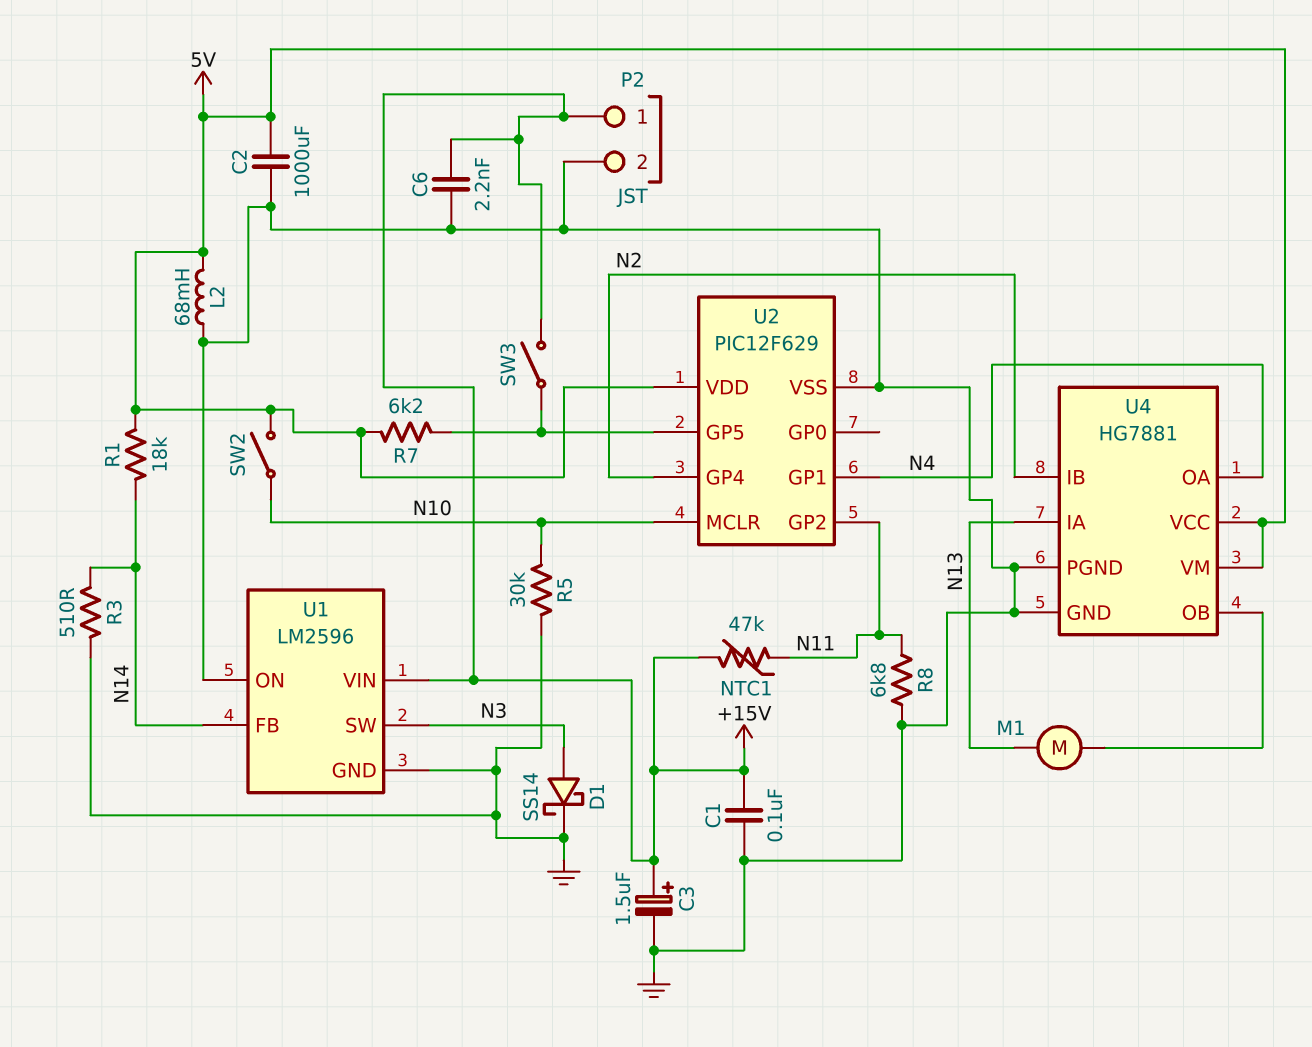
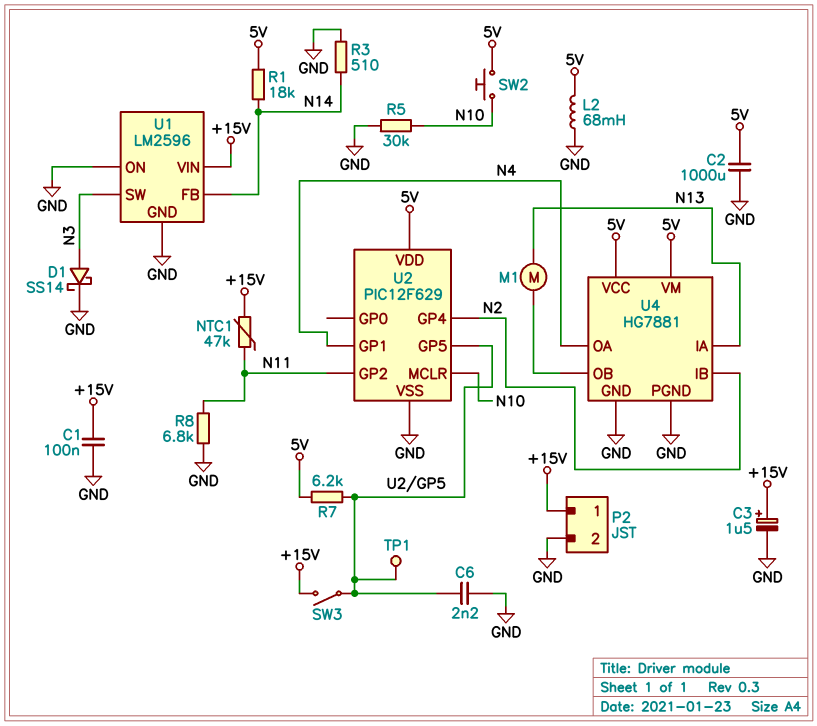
C6: 2.2nF (+15V, GND) -> 2.2nF (GND, U2/GP5)
SW2: switch (5V, N10) -> button (5V, N10)
TP1: none -> test point (U2/GP5)

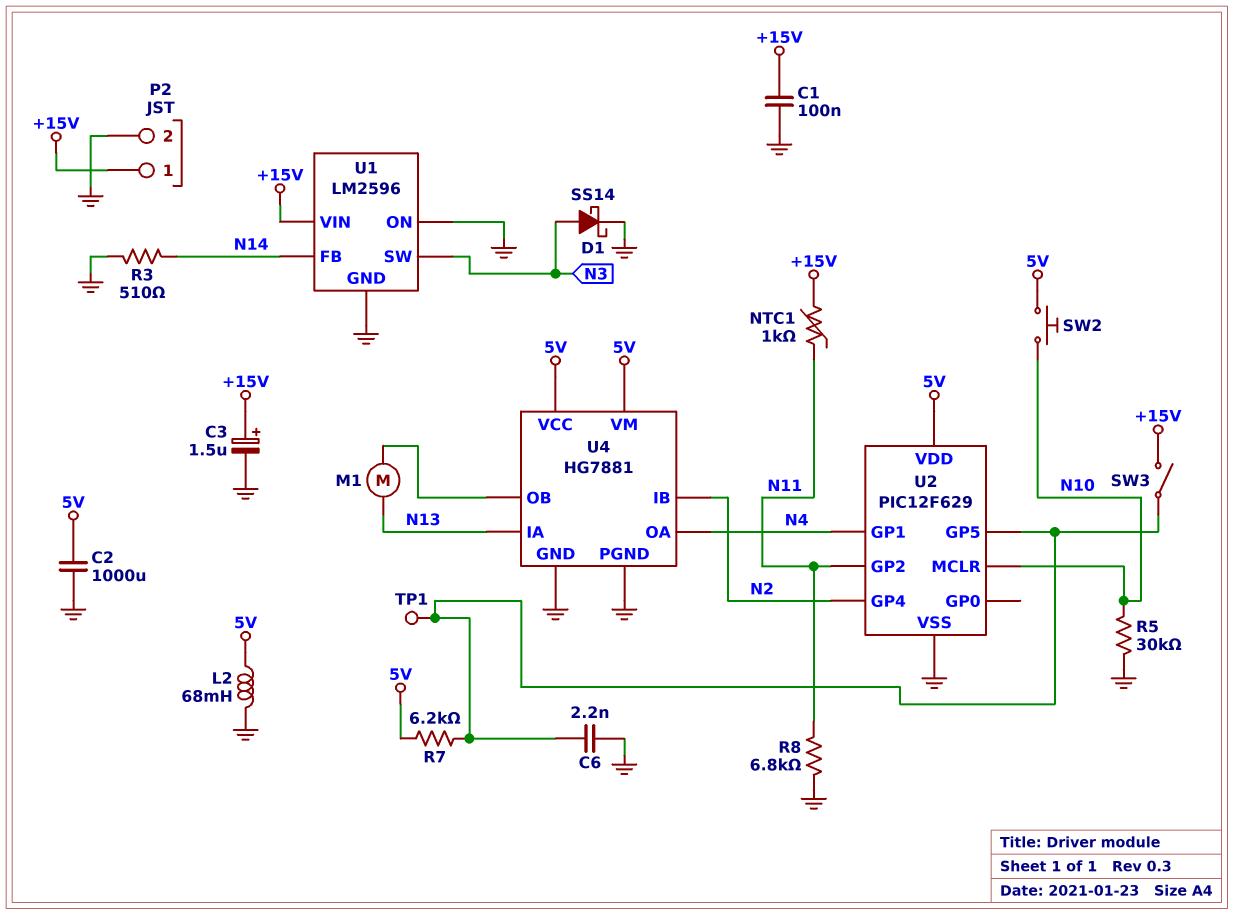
NTC1: 47k (+15V, N11) -> 1k (+15V, N11)
R1: 18k (5V, N14) -> none

